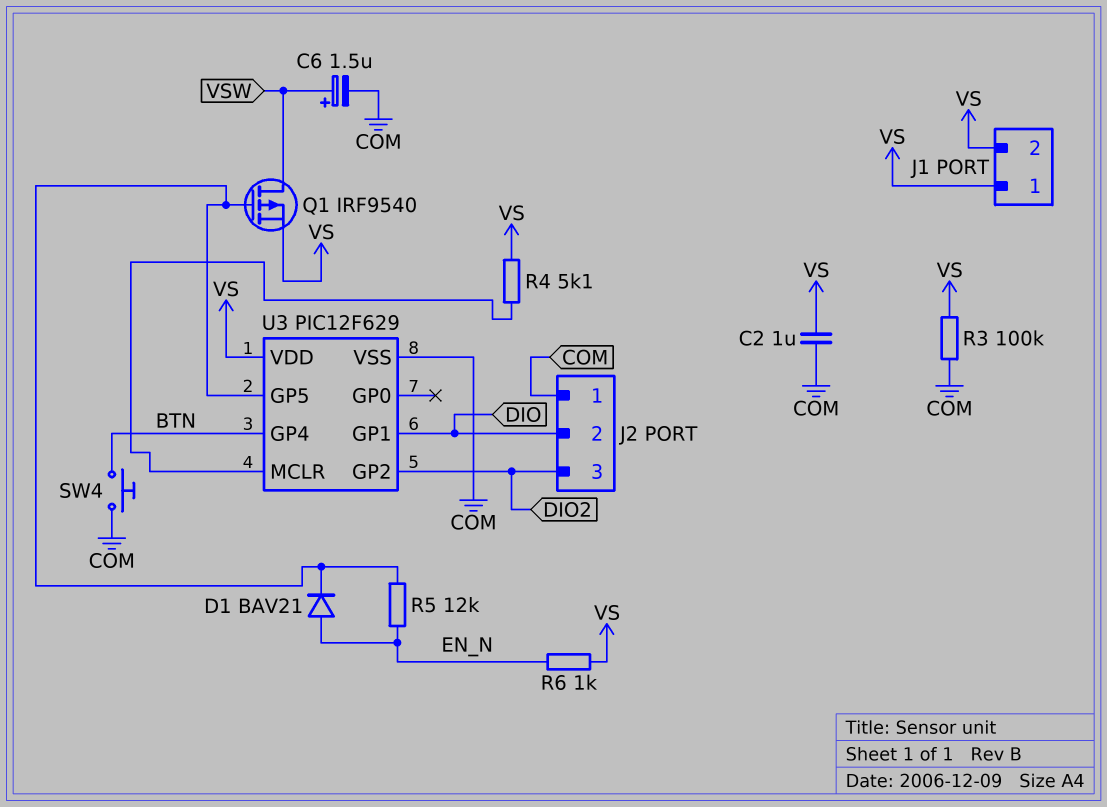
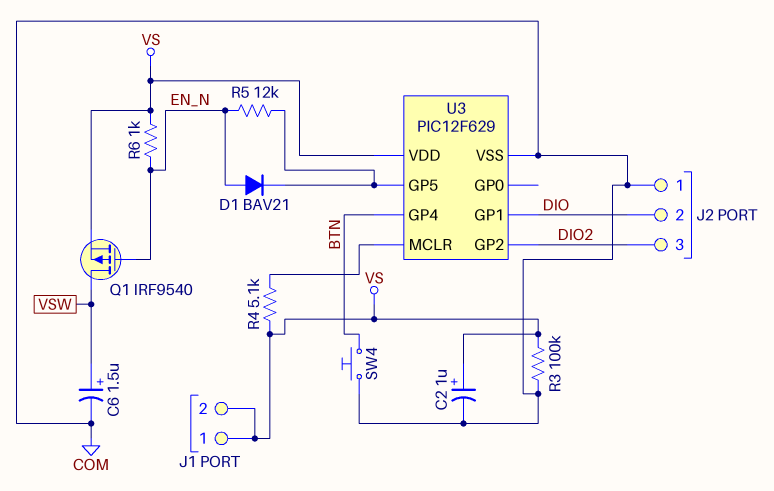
C2: 1uF (COM, VS) -> 1uF (plus VS, minus COM)
Q1: PMOS IRF9540 (G U3/GP5, D VSW, S VS) -> PMOS IRF9540 (G EN_N, D VSW, S VS)

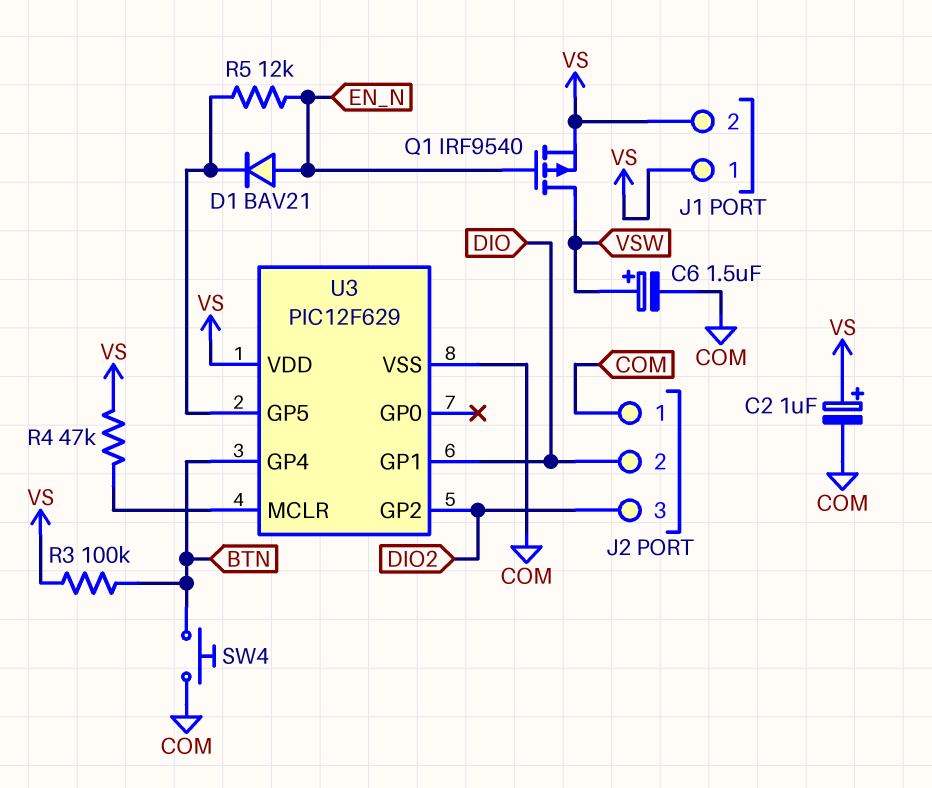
R3: 100k (COM, VS) -> 100k (BTN, VS)
R4: 5.1k (U3/MCLR, VS) -> 47k (U3/MCLR, VS)
R6: 1k (EN_N, VS) -> none

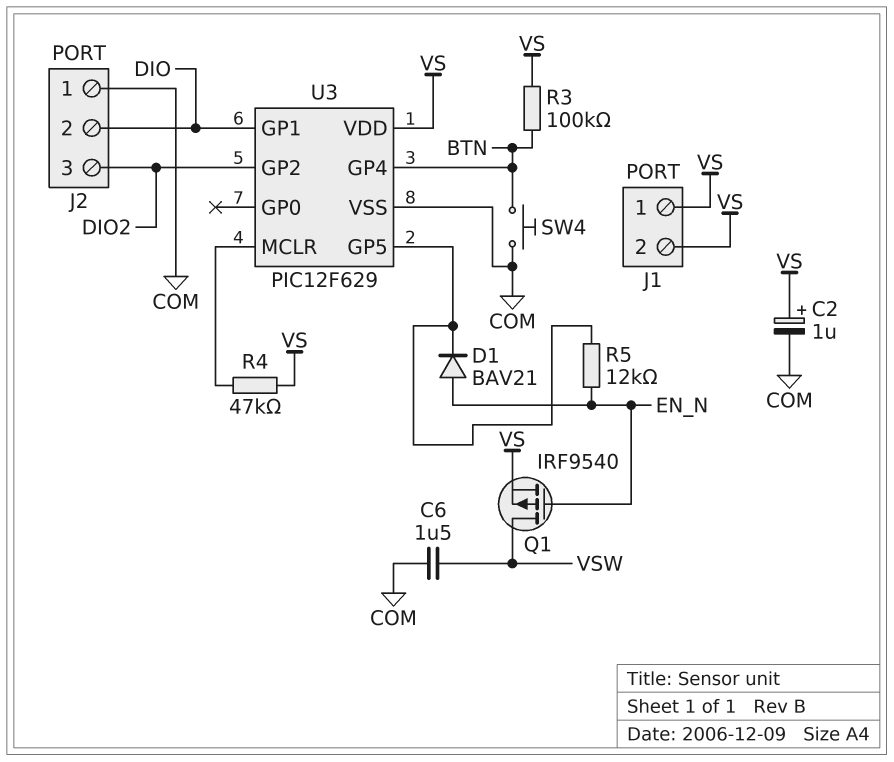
C6: 1.5uF (plus VSW, minus COM) -> 1.5uF (COM, VSW)

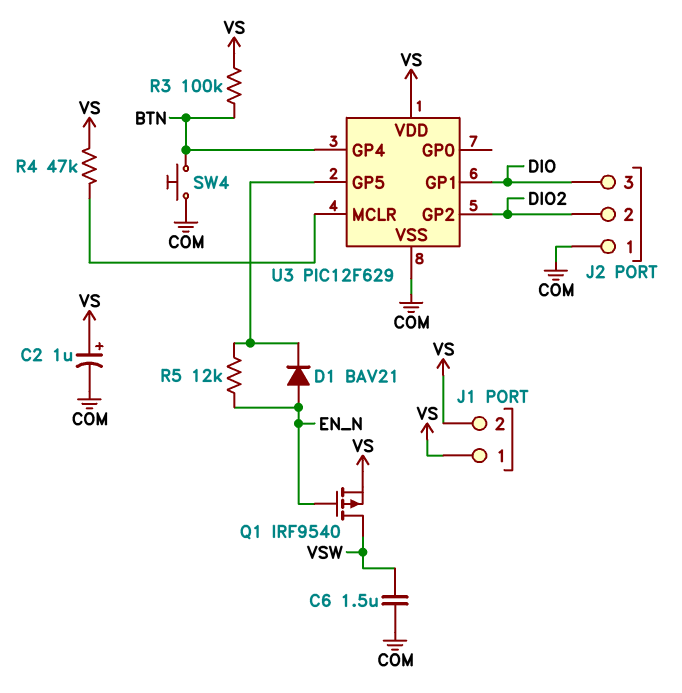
J2 pin 2: DIO -> DIO2
J2 pin 3: DIO2 -> DIO

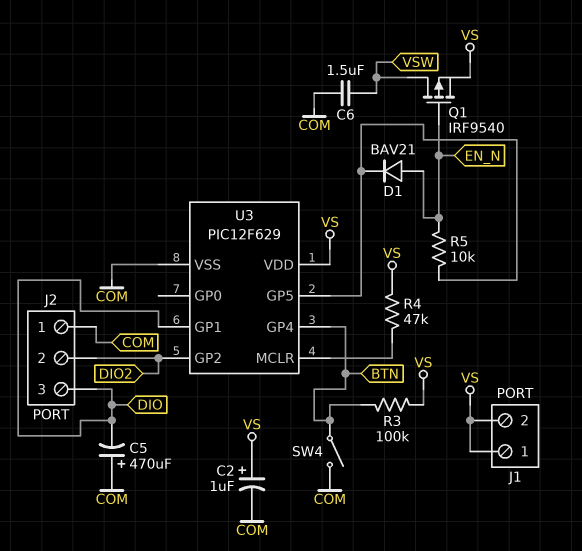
C5: none -> 470uF (plus COM, minus DIO)
R5: 12k (EN_N, U3/GP5) -> 10k (EN_N, U3/GP5)
SW4: button (BTN, COM) -> switch (BTN, COM)

